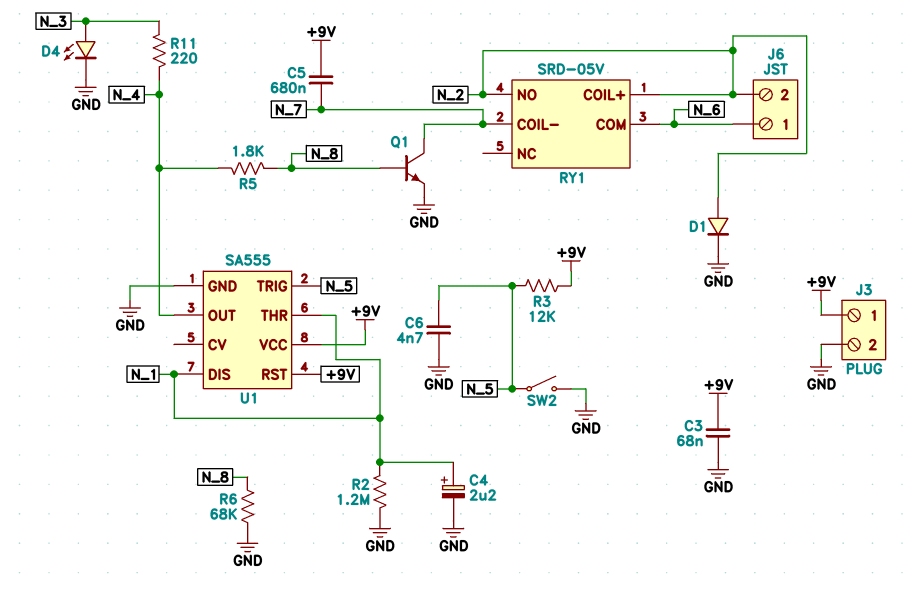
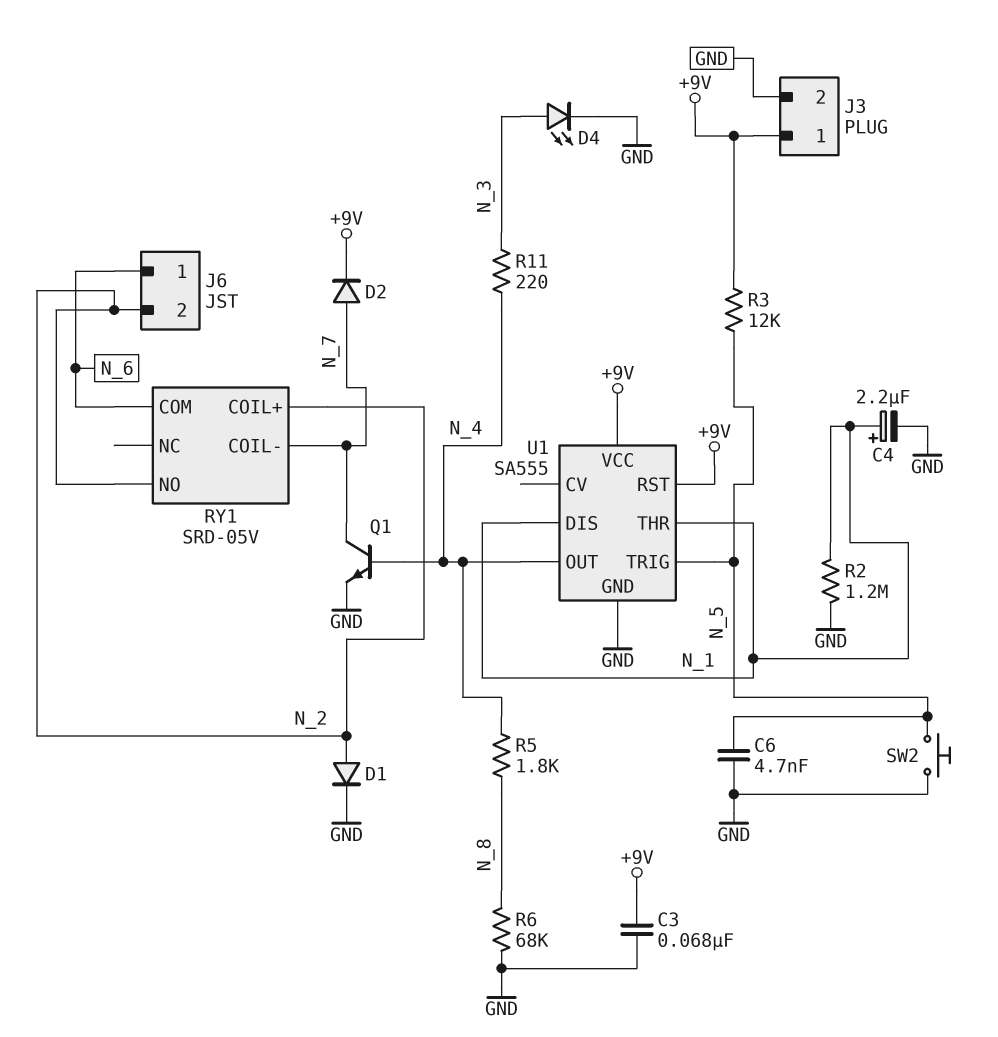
C5: 680nF (+9V, N_7) -> none
D2: none -> diode (A N_7, K +9V)
Q1: NPN (B N_8, C N_7, E GND) -> NPN (B N_4, C N_7, E GND)
SW2: switch (GND, N_5) -> button (GND, N_5)

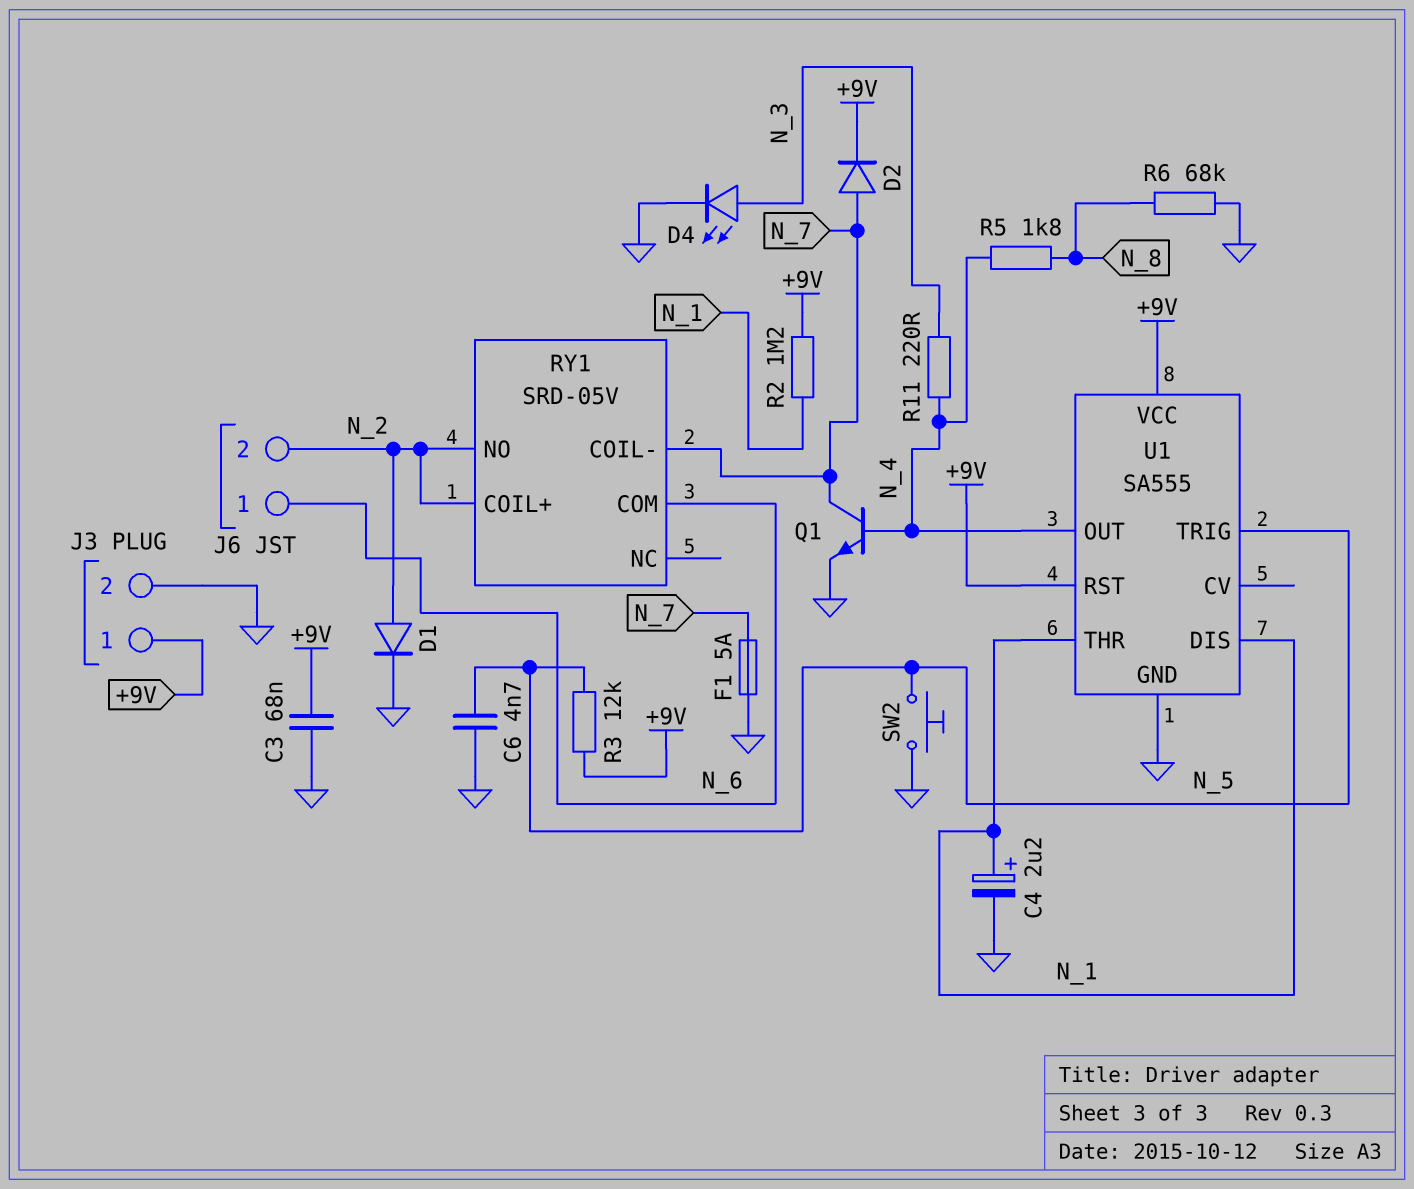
F1: none -> 5A (GND, N_7)
R2: 1.2M (GND, N_1) -> 1.2M (+9V, N_1)

